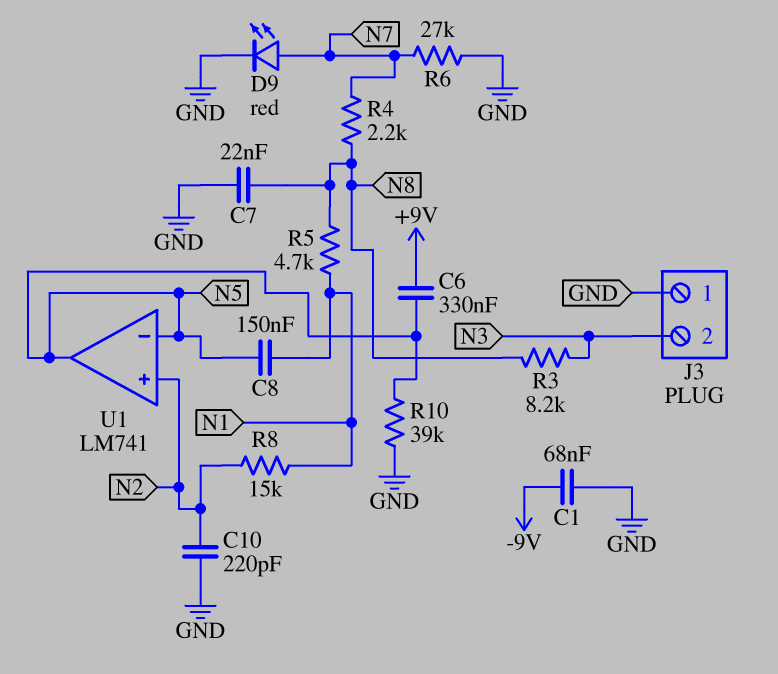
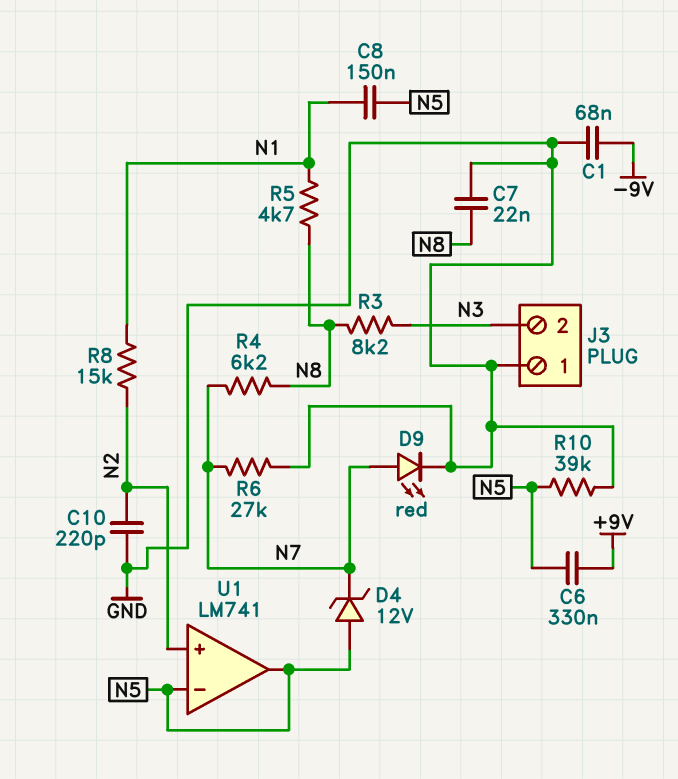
D4: none -> zener 12V (A N5, K N7)
R4: 2.2k (N7, N8) -> 6.2k (N7, N8)

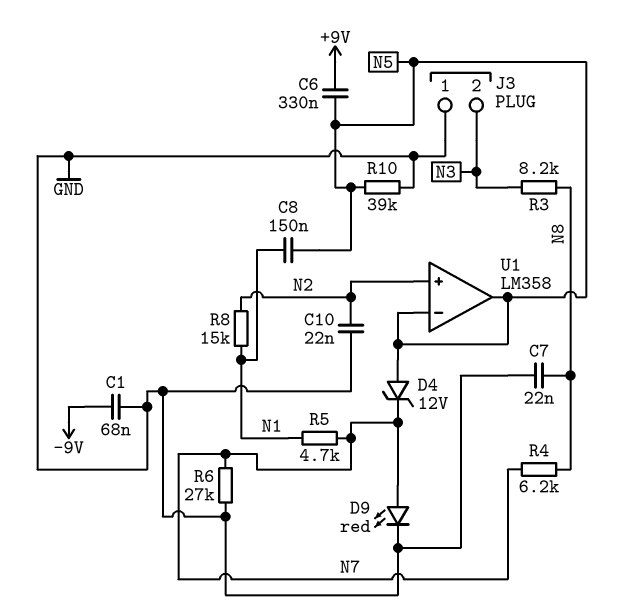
C10: 220pF (GND, N2) -> 22nF (GND, N2)
R5: 4.7k (N1, N8) -> 4.7k (N1, N7)
U1: LM741 -> LM358

